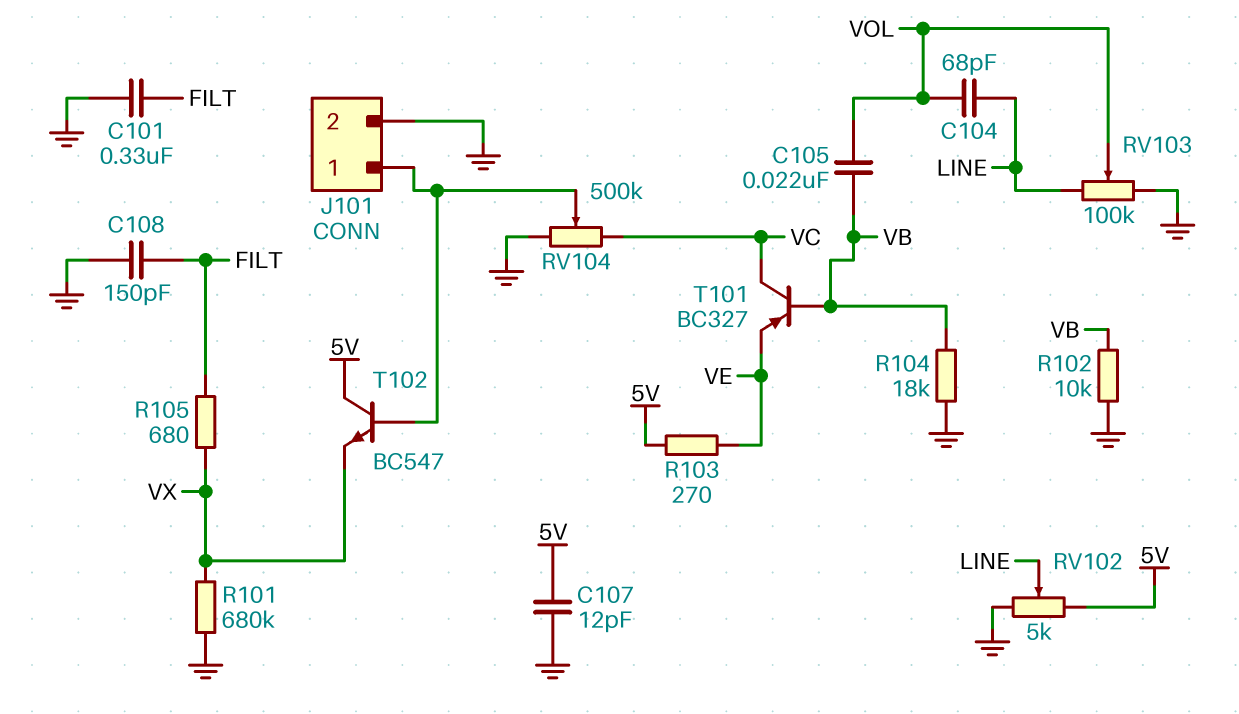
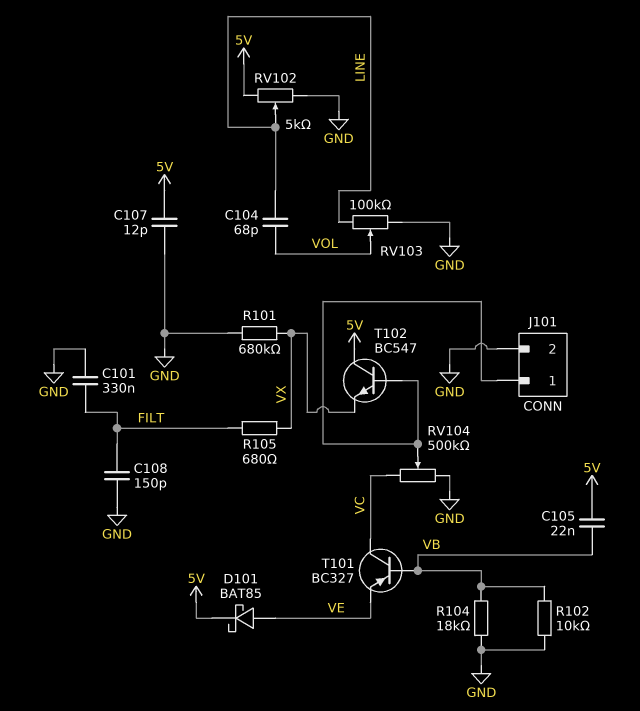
C105: 22nF (VB, VOL) -> 22nF (5V, VB)
D101: none -> schottky BAT85 (A VE, K 5V)
R103: 270 (5V, VE) -> none

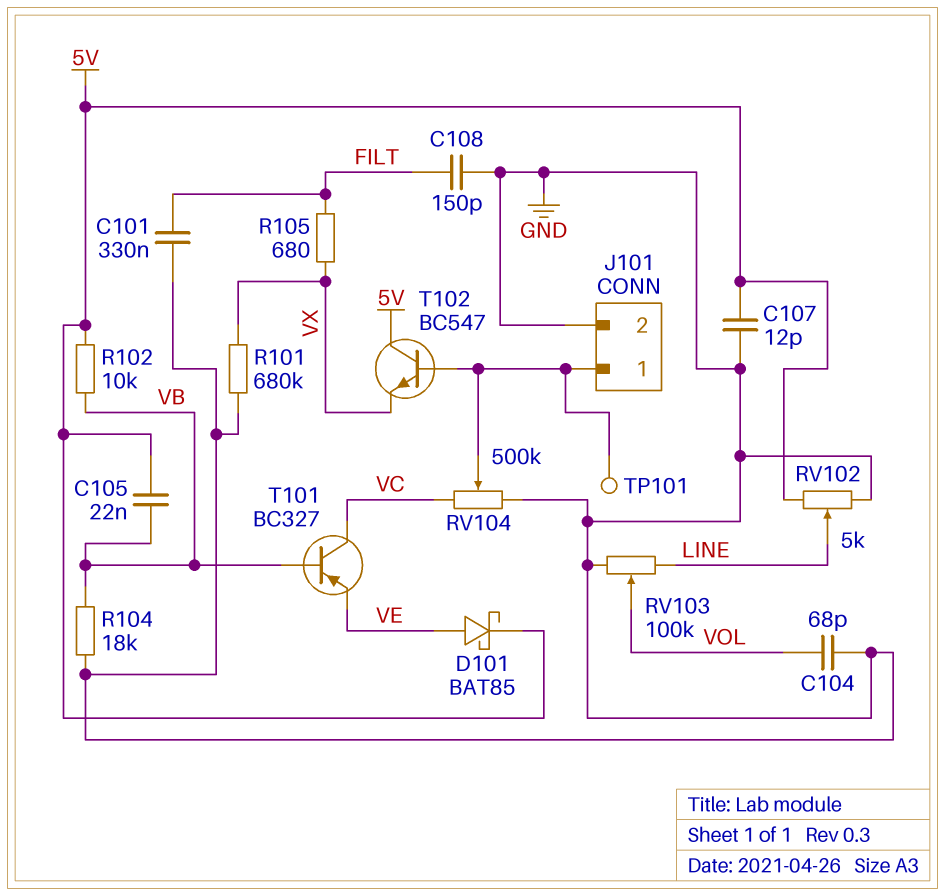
C104: 68pF (LINE, VOL) -> 68pF (GND, VOL)
R102: 10k (GND, VB) -> 10k (5V, VB)
TP101: none -> test point (J101/1)

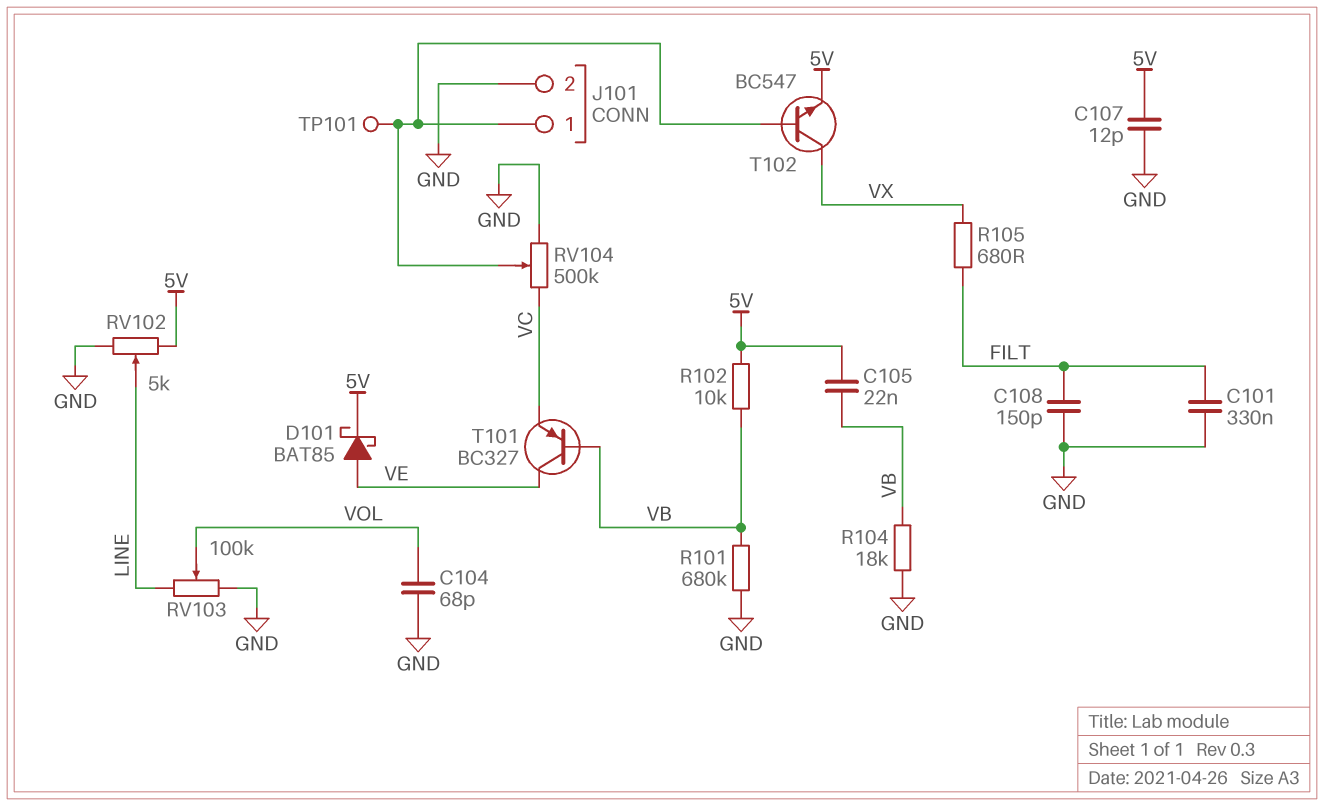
R101: 680k (GND, VX) -> 680k (GND, VB)
T101: PNP BC327 (B VB, C VC, E VE) -> PNP BC327 (B VB, C VE, E VC)
T102: NPN BC547 (B J101/1, C 5V, E VX) -> NPN BC547 (B J101/1, C VX, E 5V)

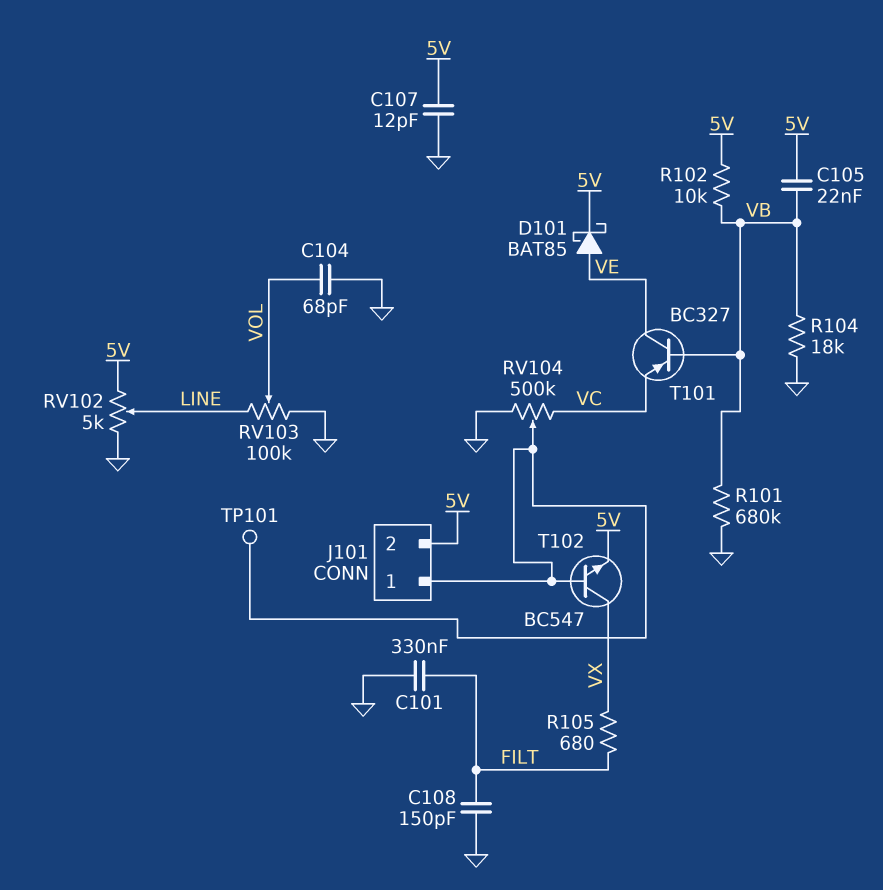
J101 pin 2: GND -> 5V

